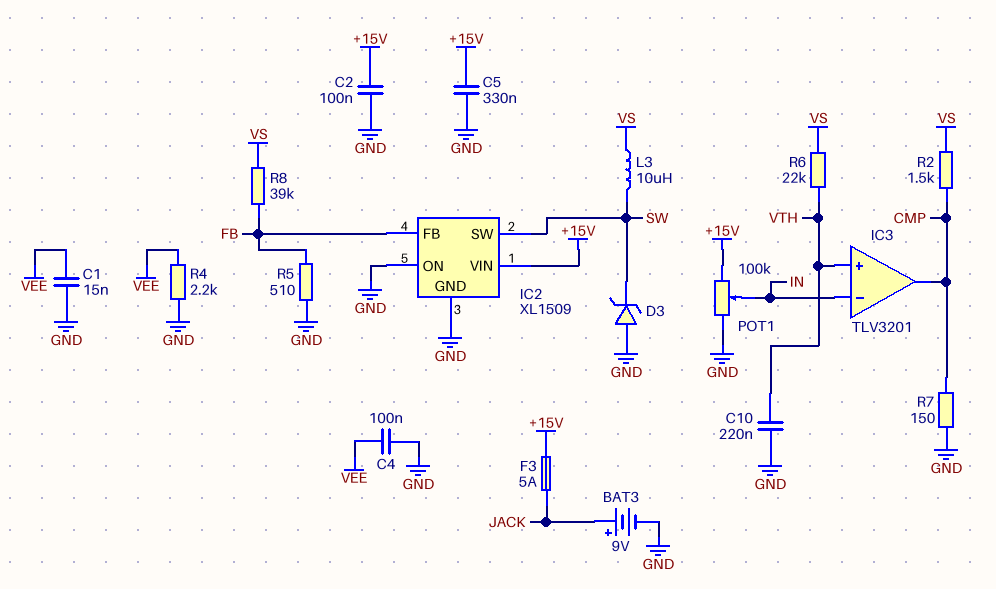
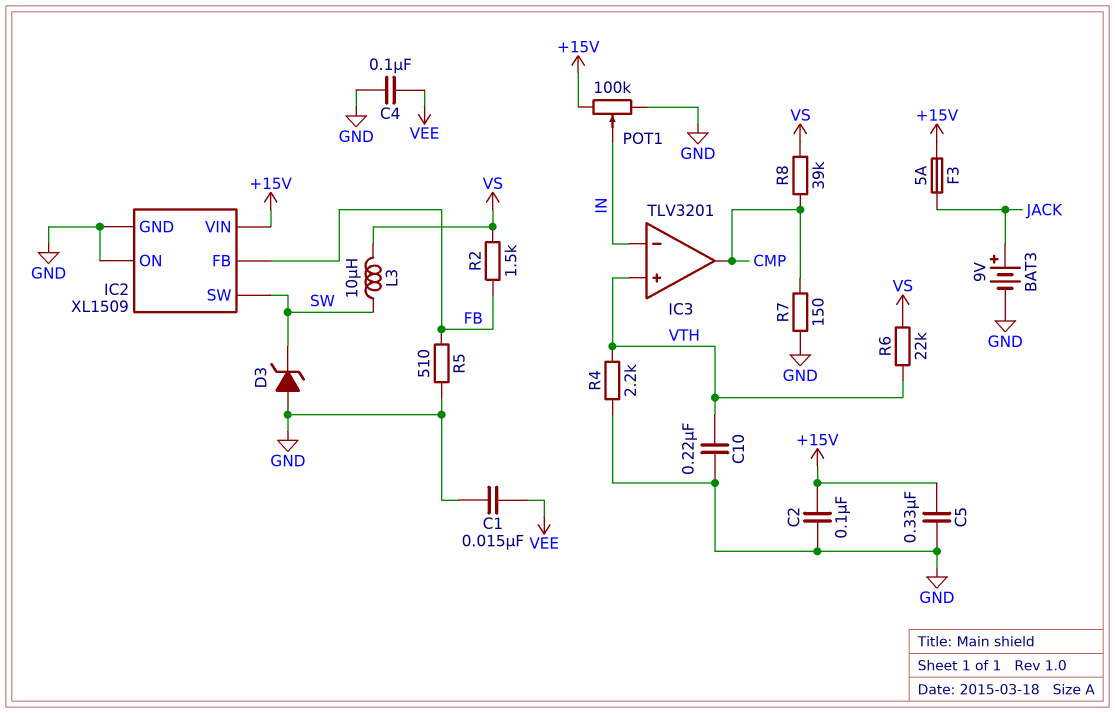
R2: 1.5k (CMP, VS) -> 1.5k (FB, VS)
R4: 2.2k (GND, VEE) -> 2.2k (GND, VTH)
R8: 39k (FB, VS) -> 39k (CMP, VS)

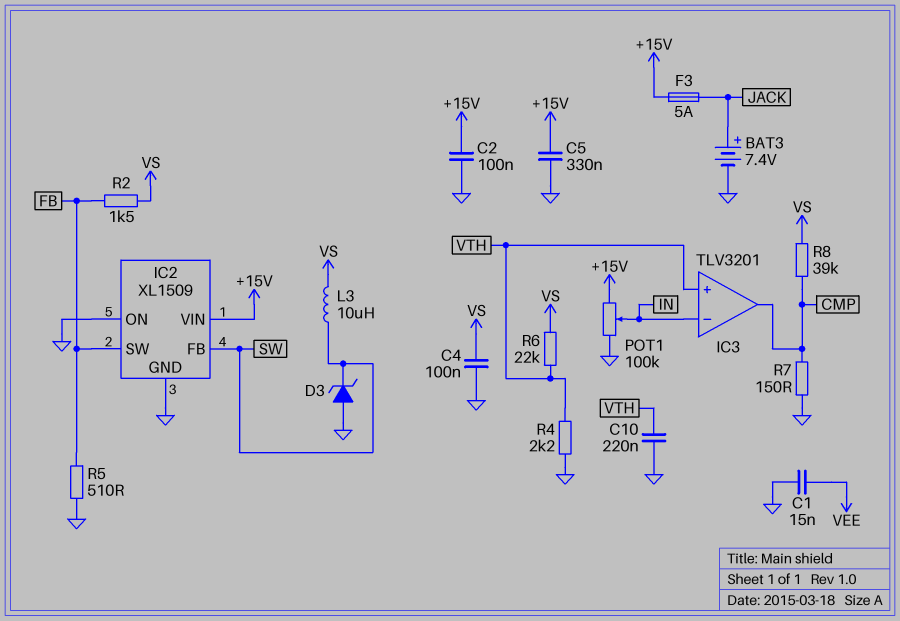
BAT3: 9V (plus JACK, minus GND) -> 7.4V (plus JACK, minus GND)
C4: 100nF (GND, VEE) -> 100nF (GND, VS)
IC2 pin FB: FB -> SW
IC2 pin SW: SW -> FB

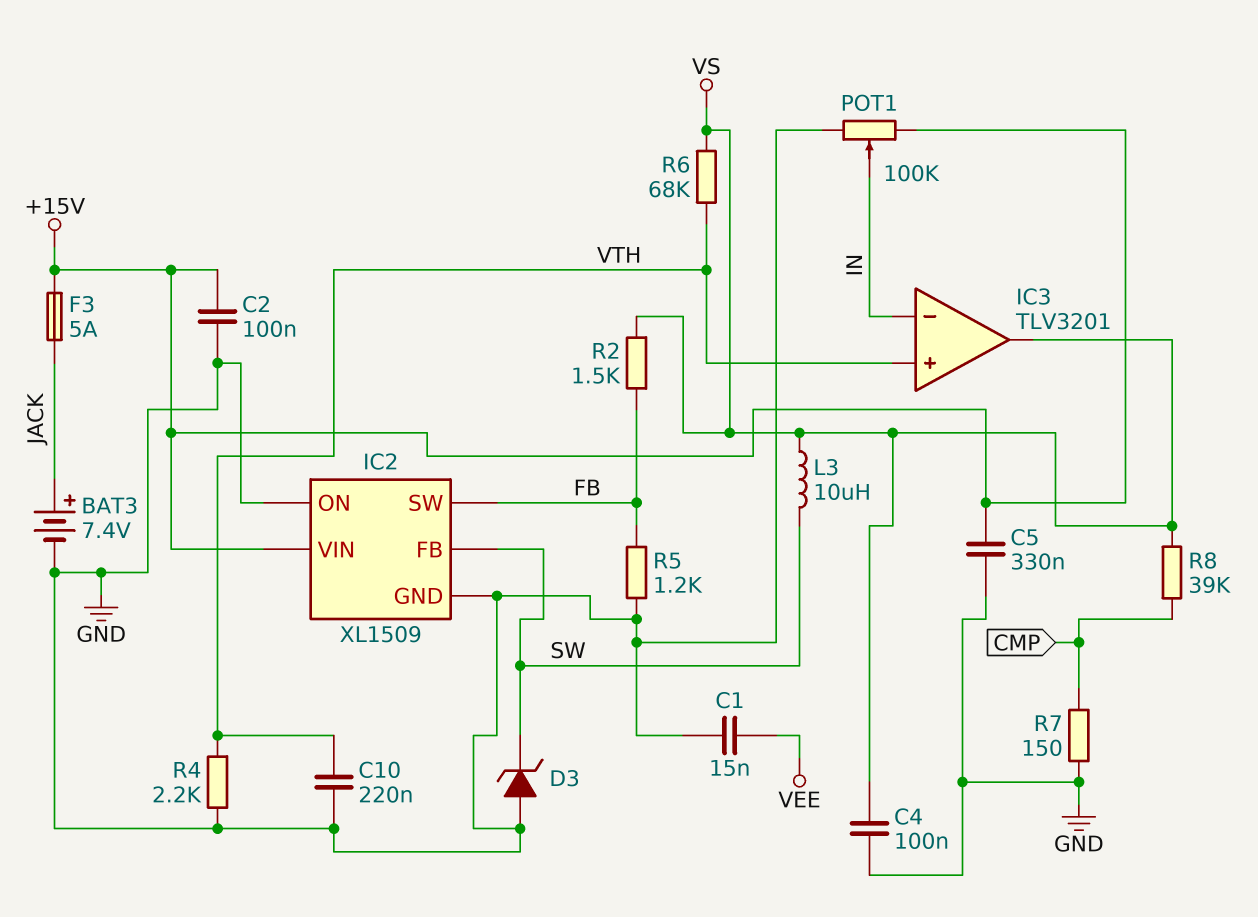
IC3 pin out: CMP -> VS
R5: 510 (FB, GND) -> 1.2k (FB, GND)
R6: 22k (VS, VTH) -> 68k (VS, VTH)

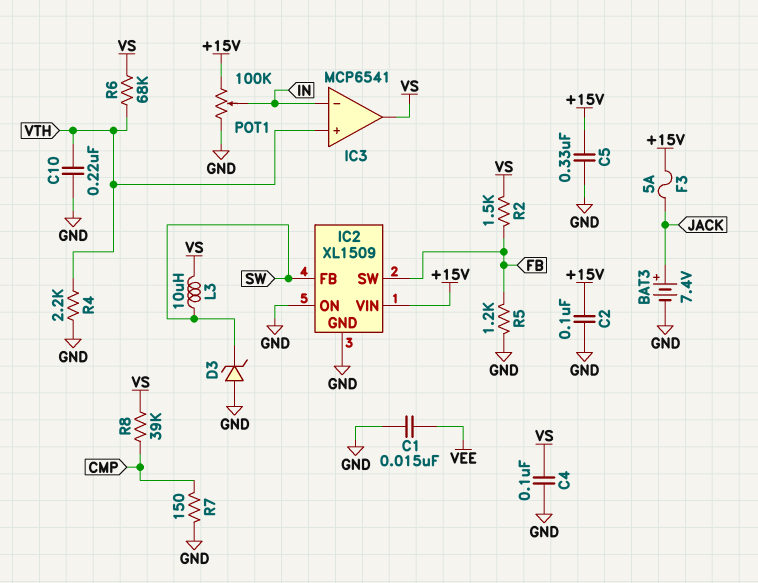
IC3: TLV3201 -> MCP6541

